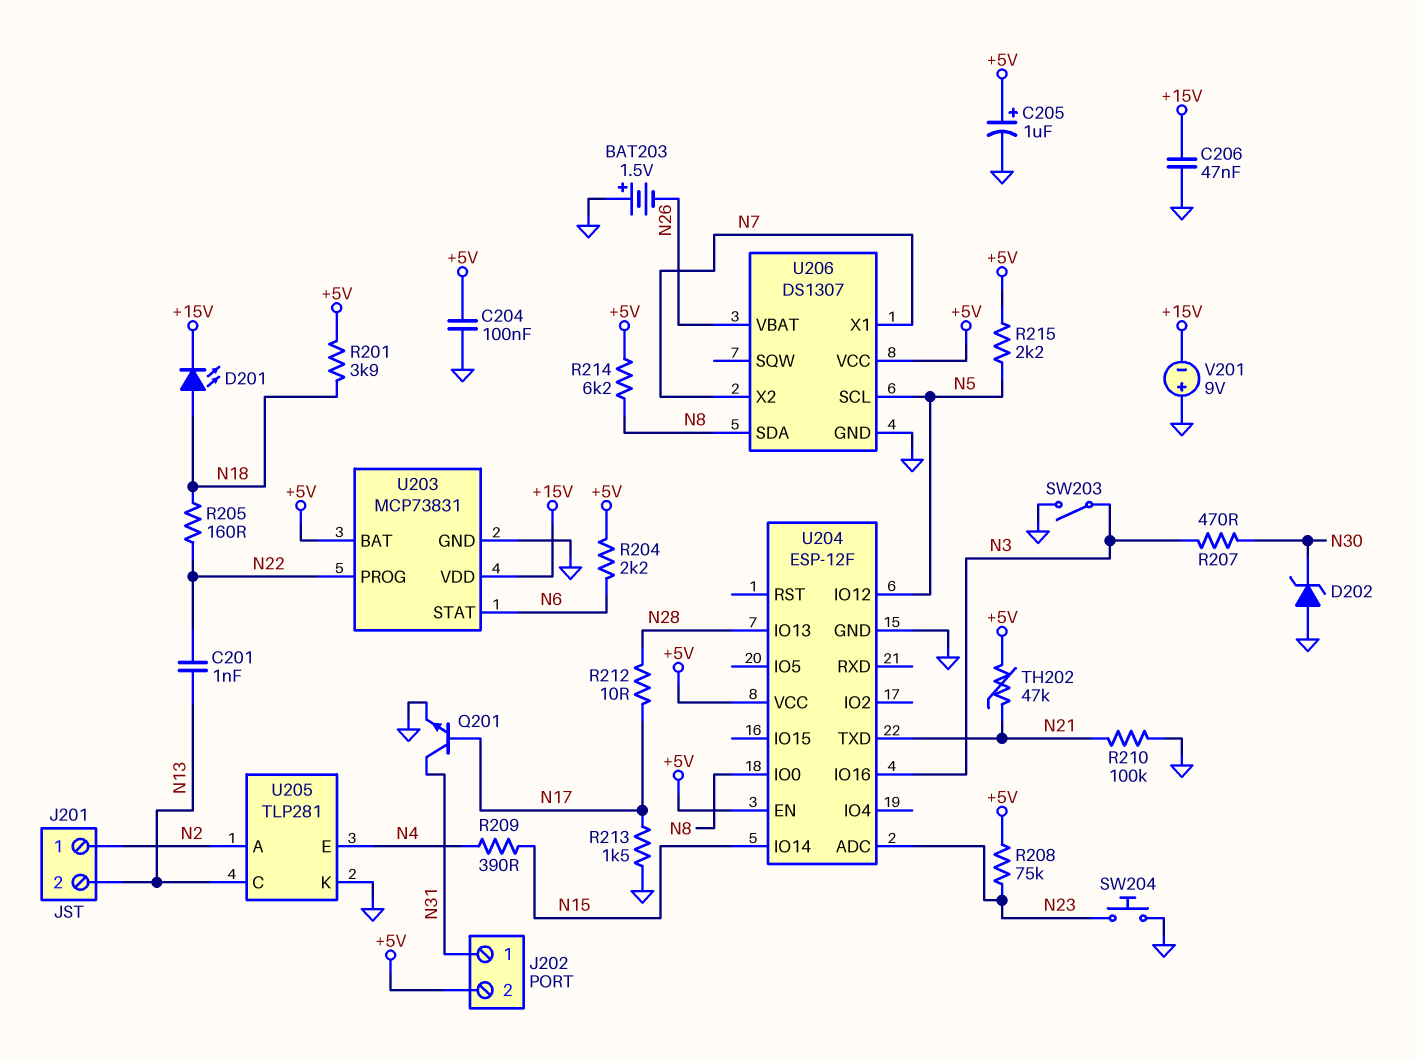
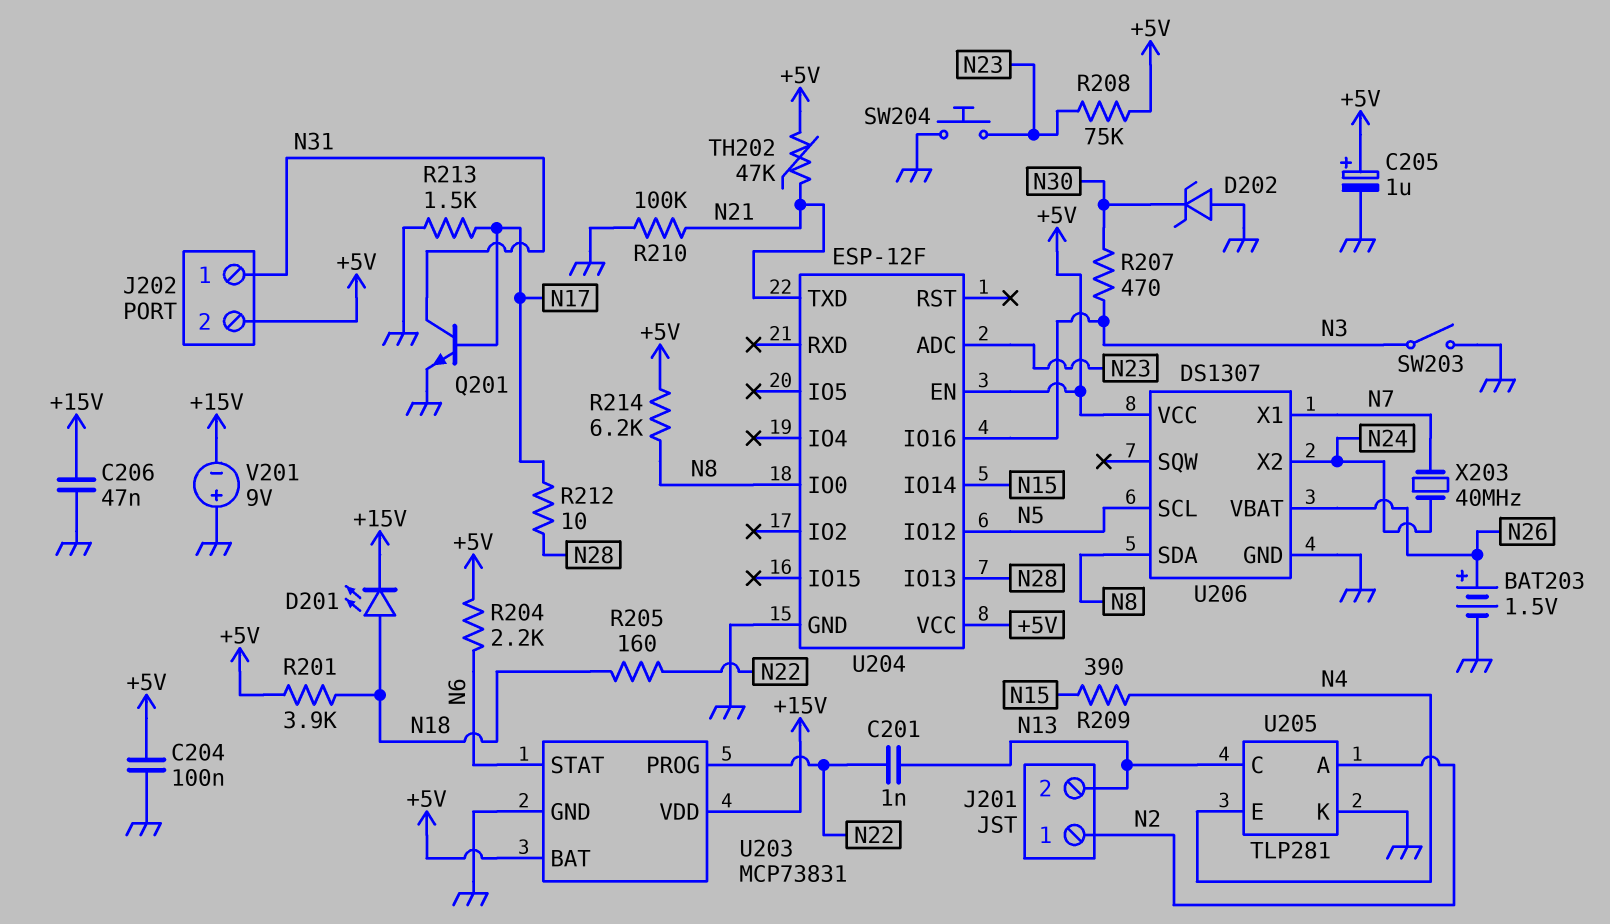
BAT203: 1.5V (plus GND, minus N26) -> 1.5V (plus N26, minus GND)
R215: 2.2k (+5V, N5) -> none
U206 pin X2: N7 -> N24
X203: none -> 40MHz (N7, N24)

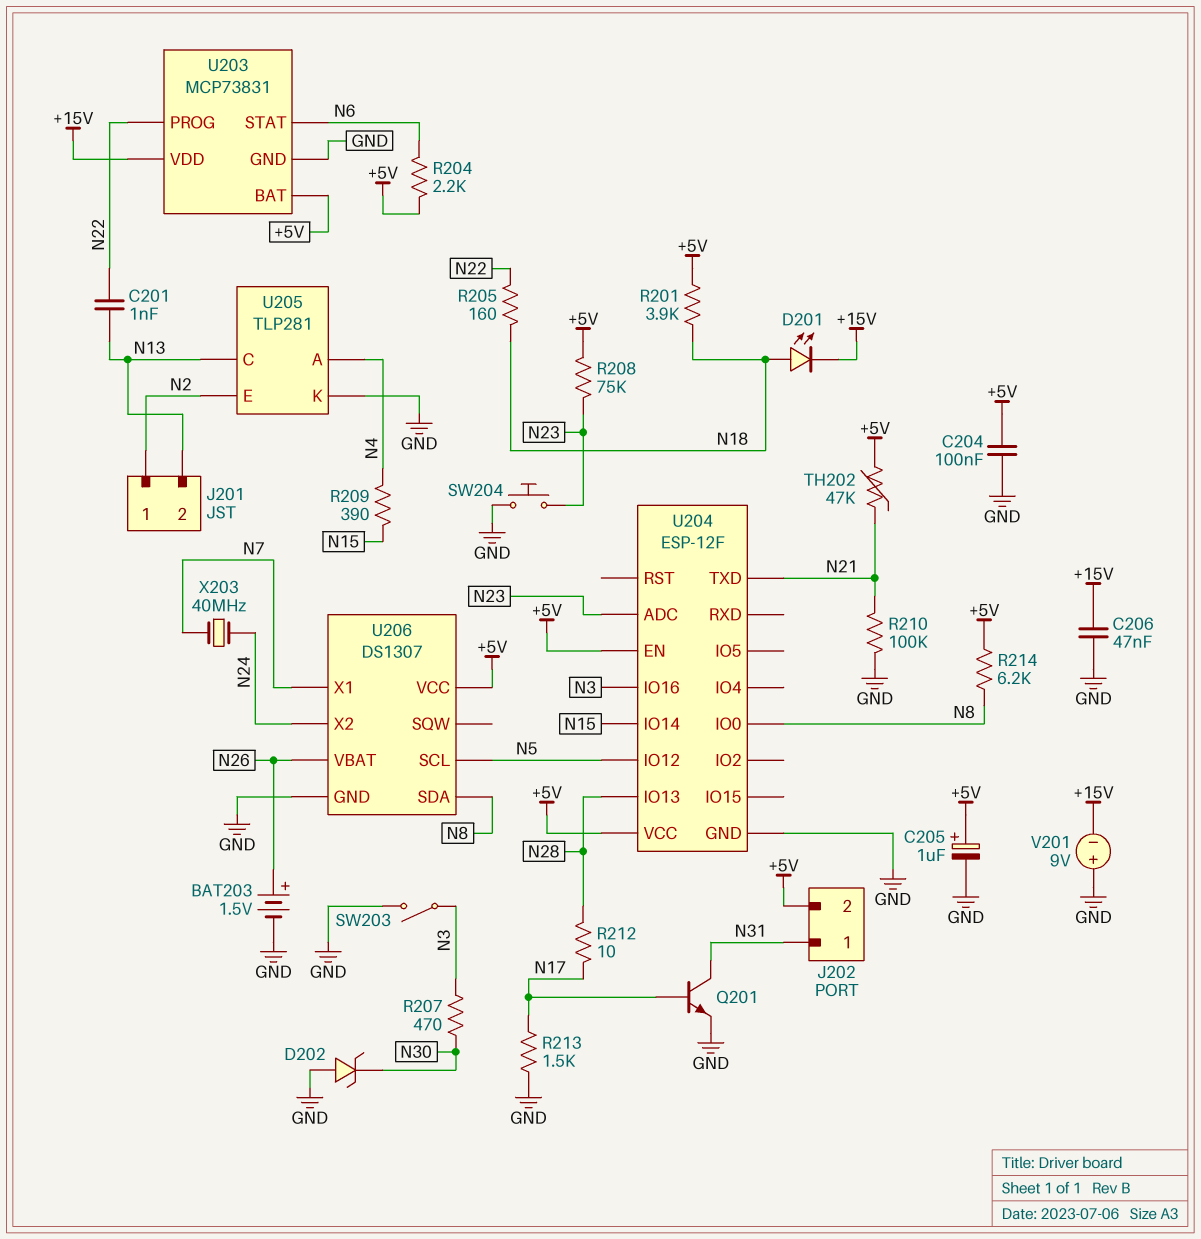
U205 pin A: N2 -> N4
U205 pin E: N4 -> N2

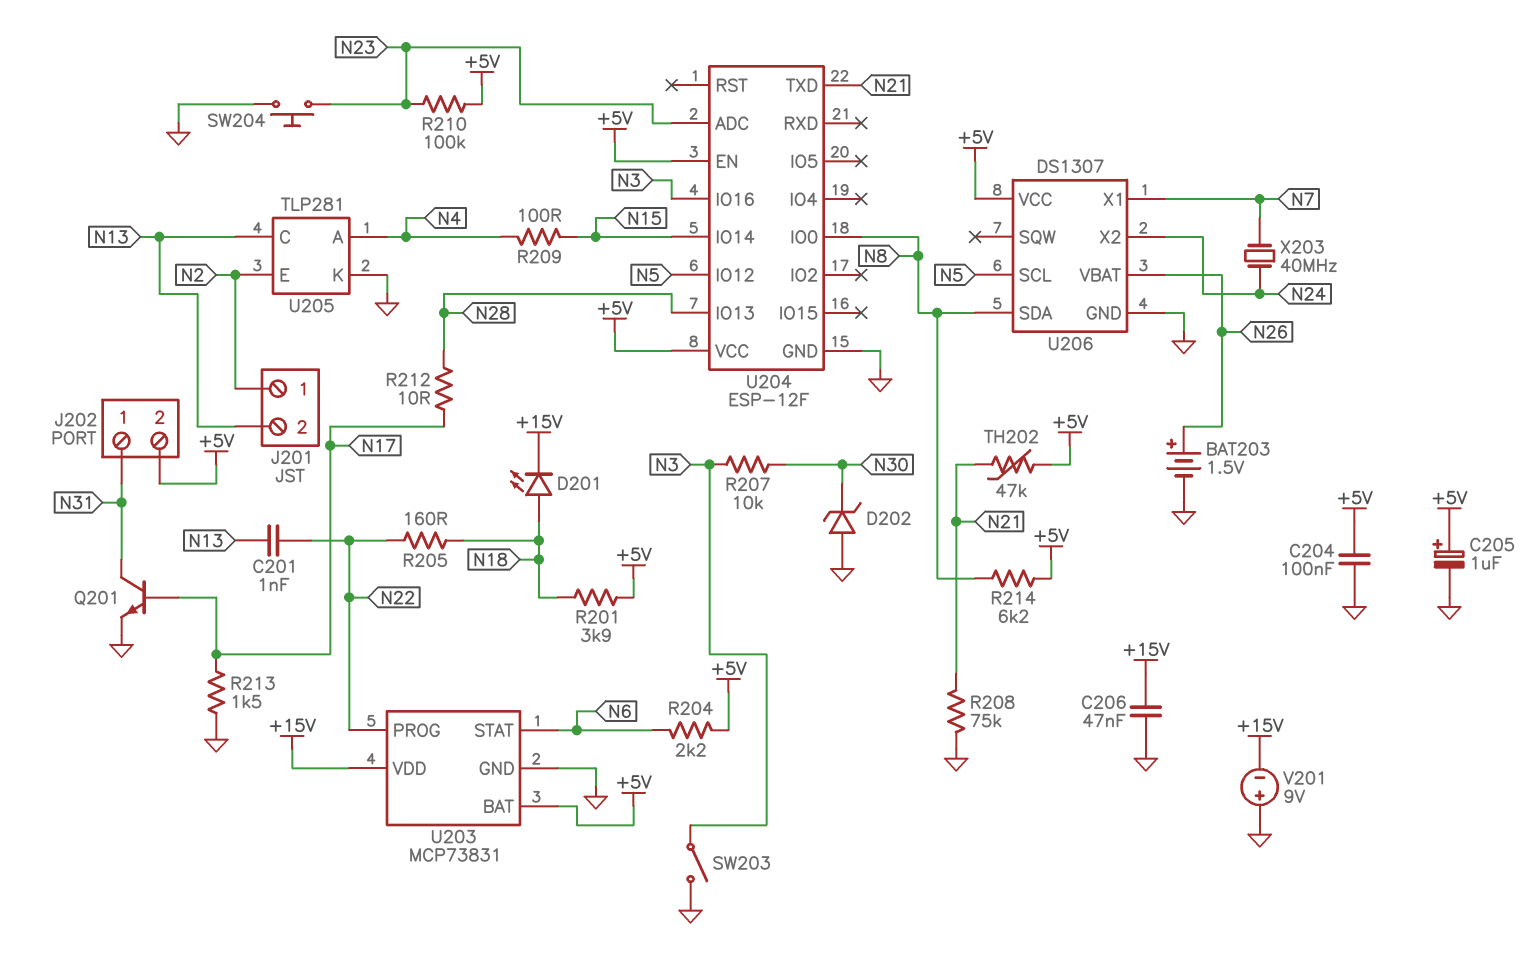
R207: 470 (N3, N30) -> 10k (N3, N30)
R208: 75k (+5V, N23) -> 75k (GND, N21)
R209: 390 (N4, N15) -> 100 (N4, N15)
R210: 100k (GND, N21) -> 100k (+5V, N23)

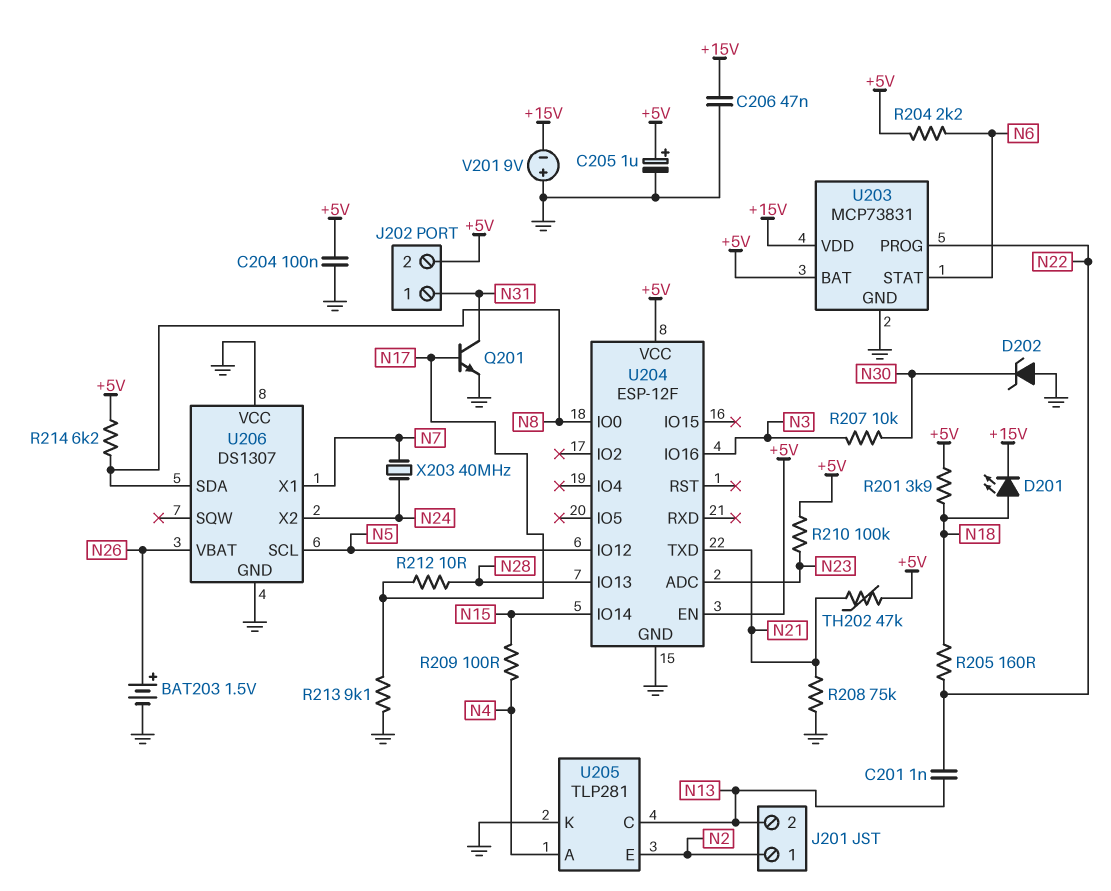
R213: 1.5k (GND, N17) -> 9.1k (GND, N17)
SW203: switch (GND, N3) -> none
SW204: button (GND, N23) -> none
U206 pin VCC: +5V -> GND

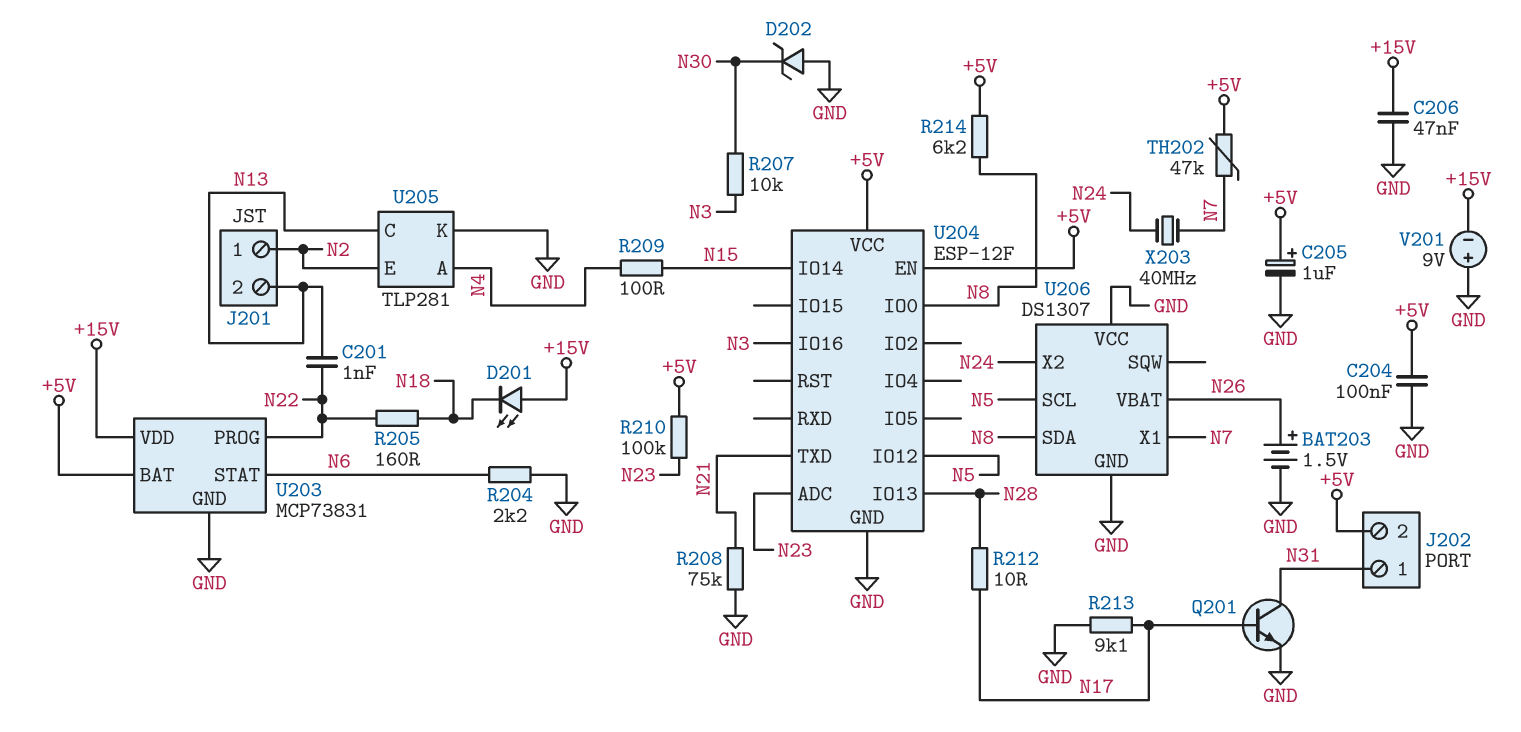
D201: LED (A N18, K +15V) -> LED (A +15V, K N18)
R201: 3.9k (+5V, N18) -> none
R204: 2.2k (+5V, N6) -> 2.2k (GND, N6)
TH202: 47k (+5V, N21) -> 47k (+5V, N7)

